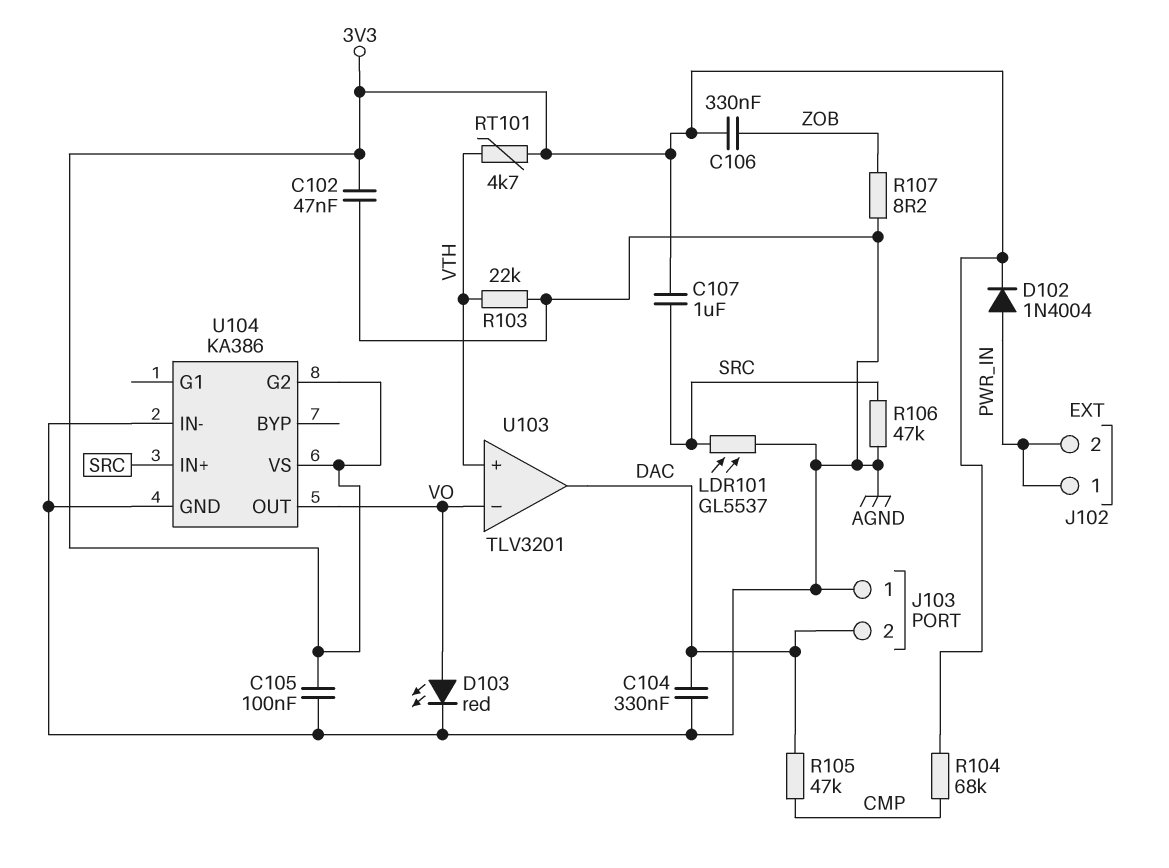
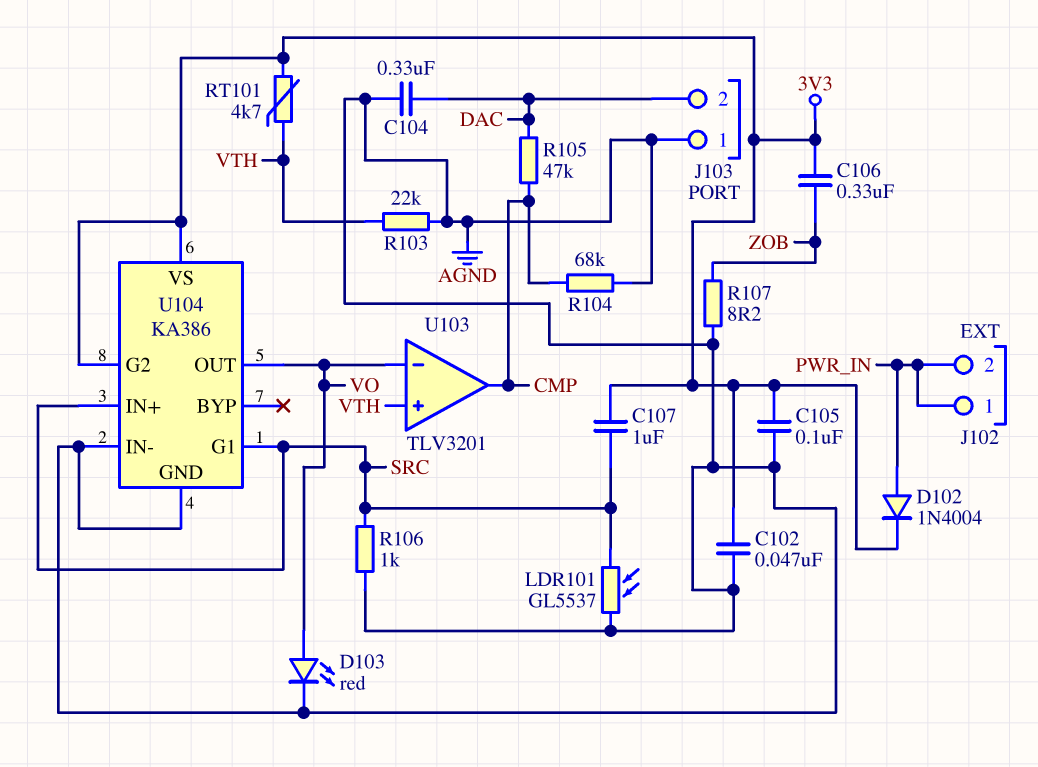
R104: 68k (3V3, CMP) -> 68k (AGND, CMP)
R106: 47k (AGND, SRC) -> 1k (AGND, SRC)
U103 pin out: DAC -> CMP
U104 pin G1: none -> SRC

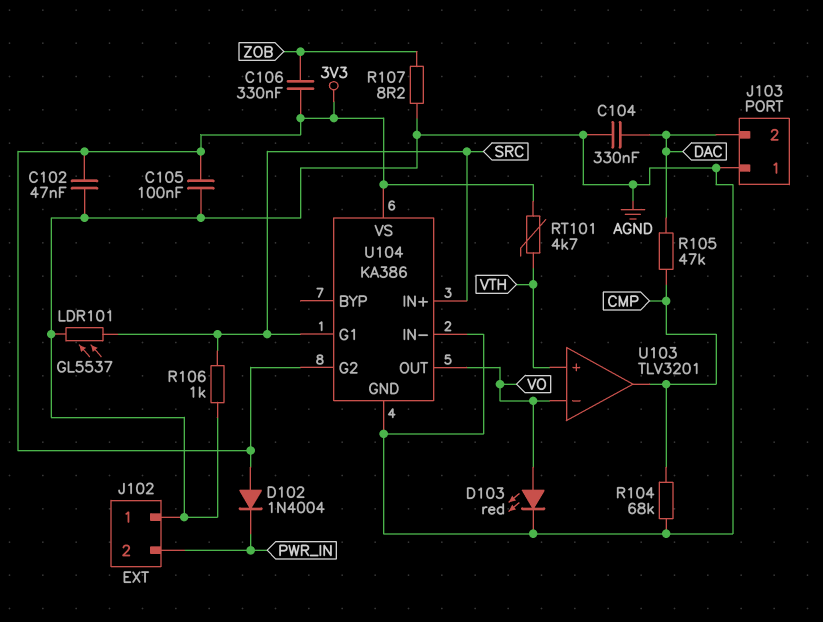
C107: 1uF (3V3, SRC) -> none
D102: diode 1N4004 (A PWR_IN, K 3V3) -> diode 1N4004 (A 3V3, K PWR_IN)
J102 pin 1: PWR_IN -> AGND
R103: 22k (AGND, VTH) -> none

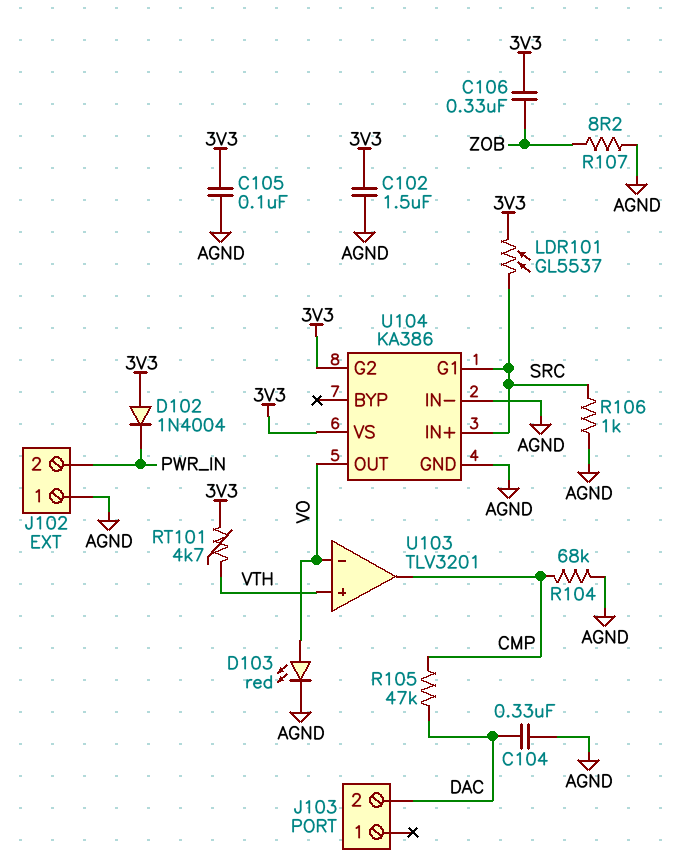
C102: 47nF (3V3, AGND) -> 1.5uF (3V3, AGND)
J103 pin 1: AGND -> none
LDR101: GL5537 (AGND, SRC) -> GL5537 (3V3, SRC)

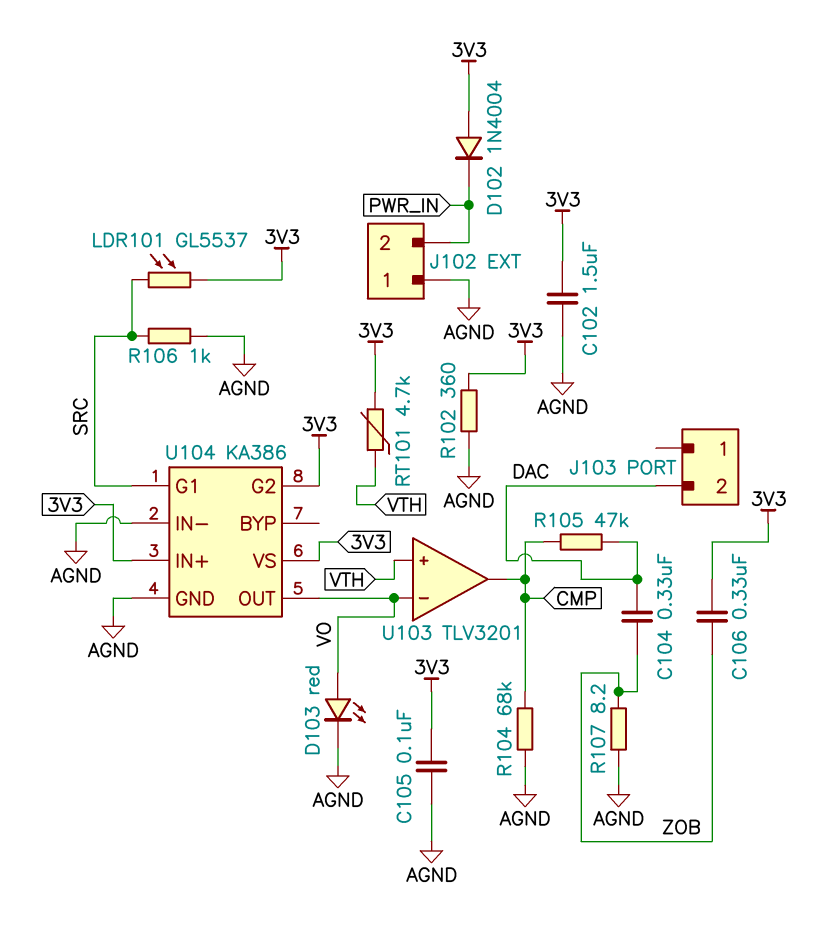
C104: 330nF (AGND, DAC) -> 330nF (DAC, ZOB)
R102: none -> 360 (3V3, AGND)
U104 pin IN+: SRC -> 3V3

